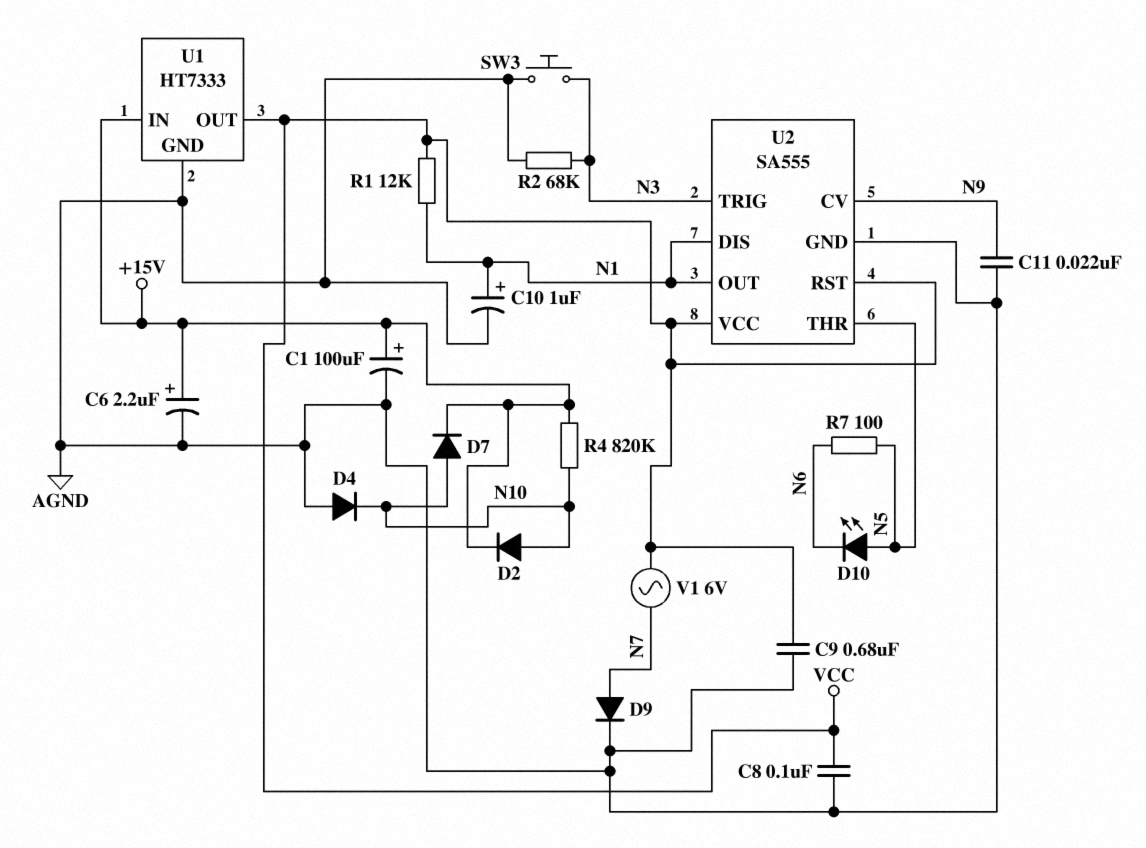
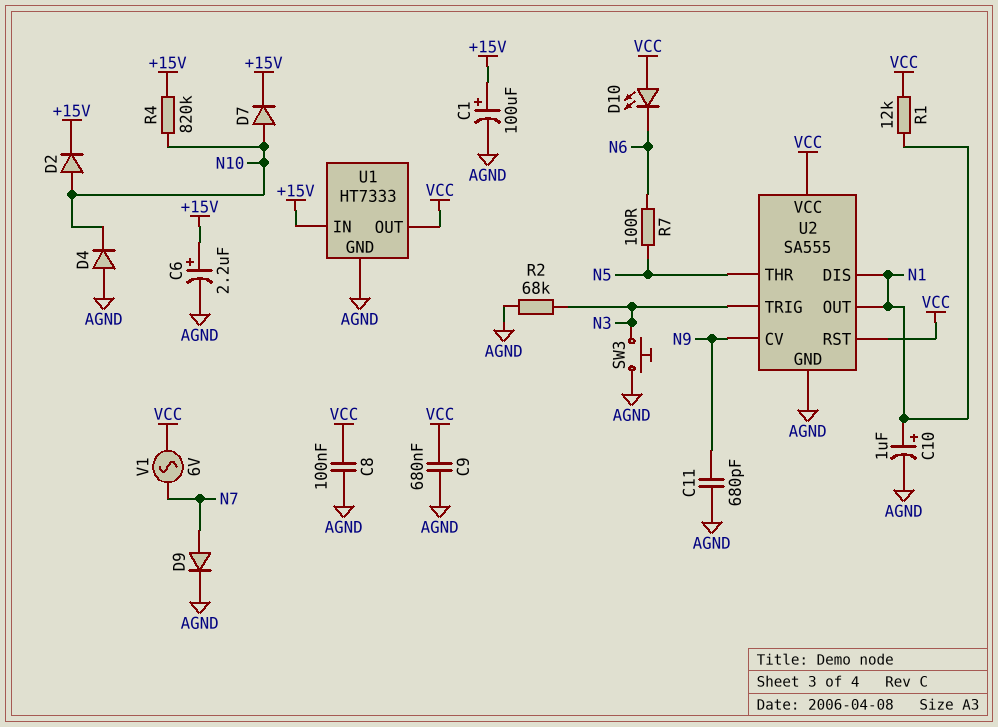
C11: 22nF (AGND, N9) -> 680pF (AGND, N9)
D10: LED (A N5, K N6) -> LED (A VCC, K N6)

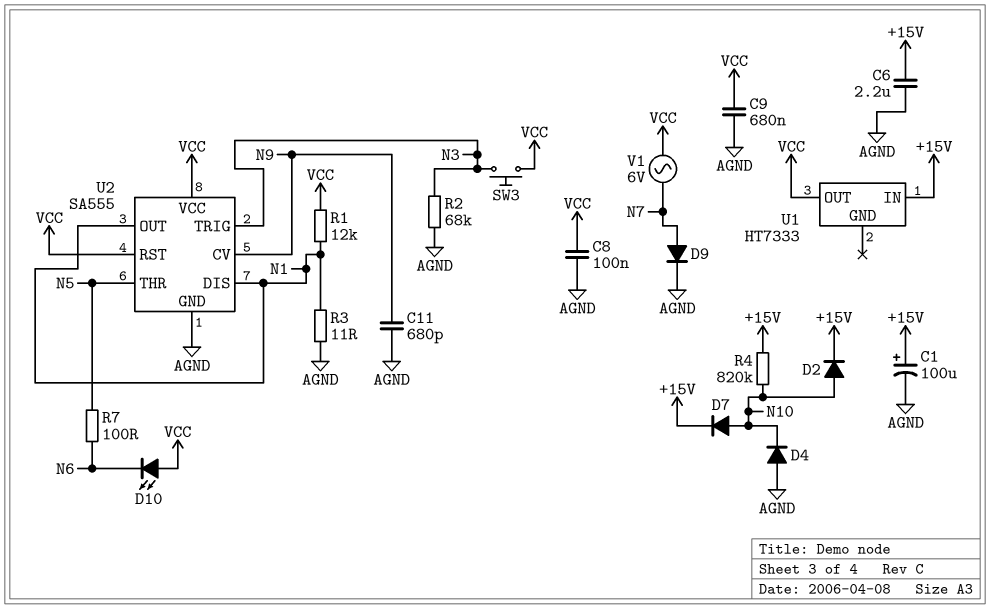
C6: 2.2uF (plus +15V, minus AGND) -> 2.2uF (+15V, AGND)
C10: 1uF (plus N1, minus AGND) -> none
R3: none -> 11 (AGND, N1)
SW3: button (AGND, N3) -> button (N3, VCC)
U1 pin GND: AGND -> none

